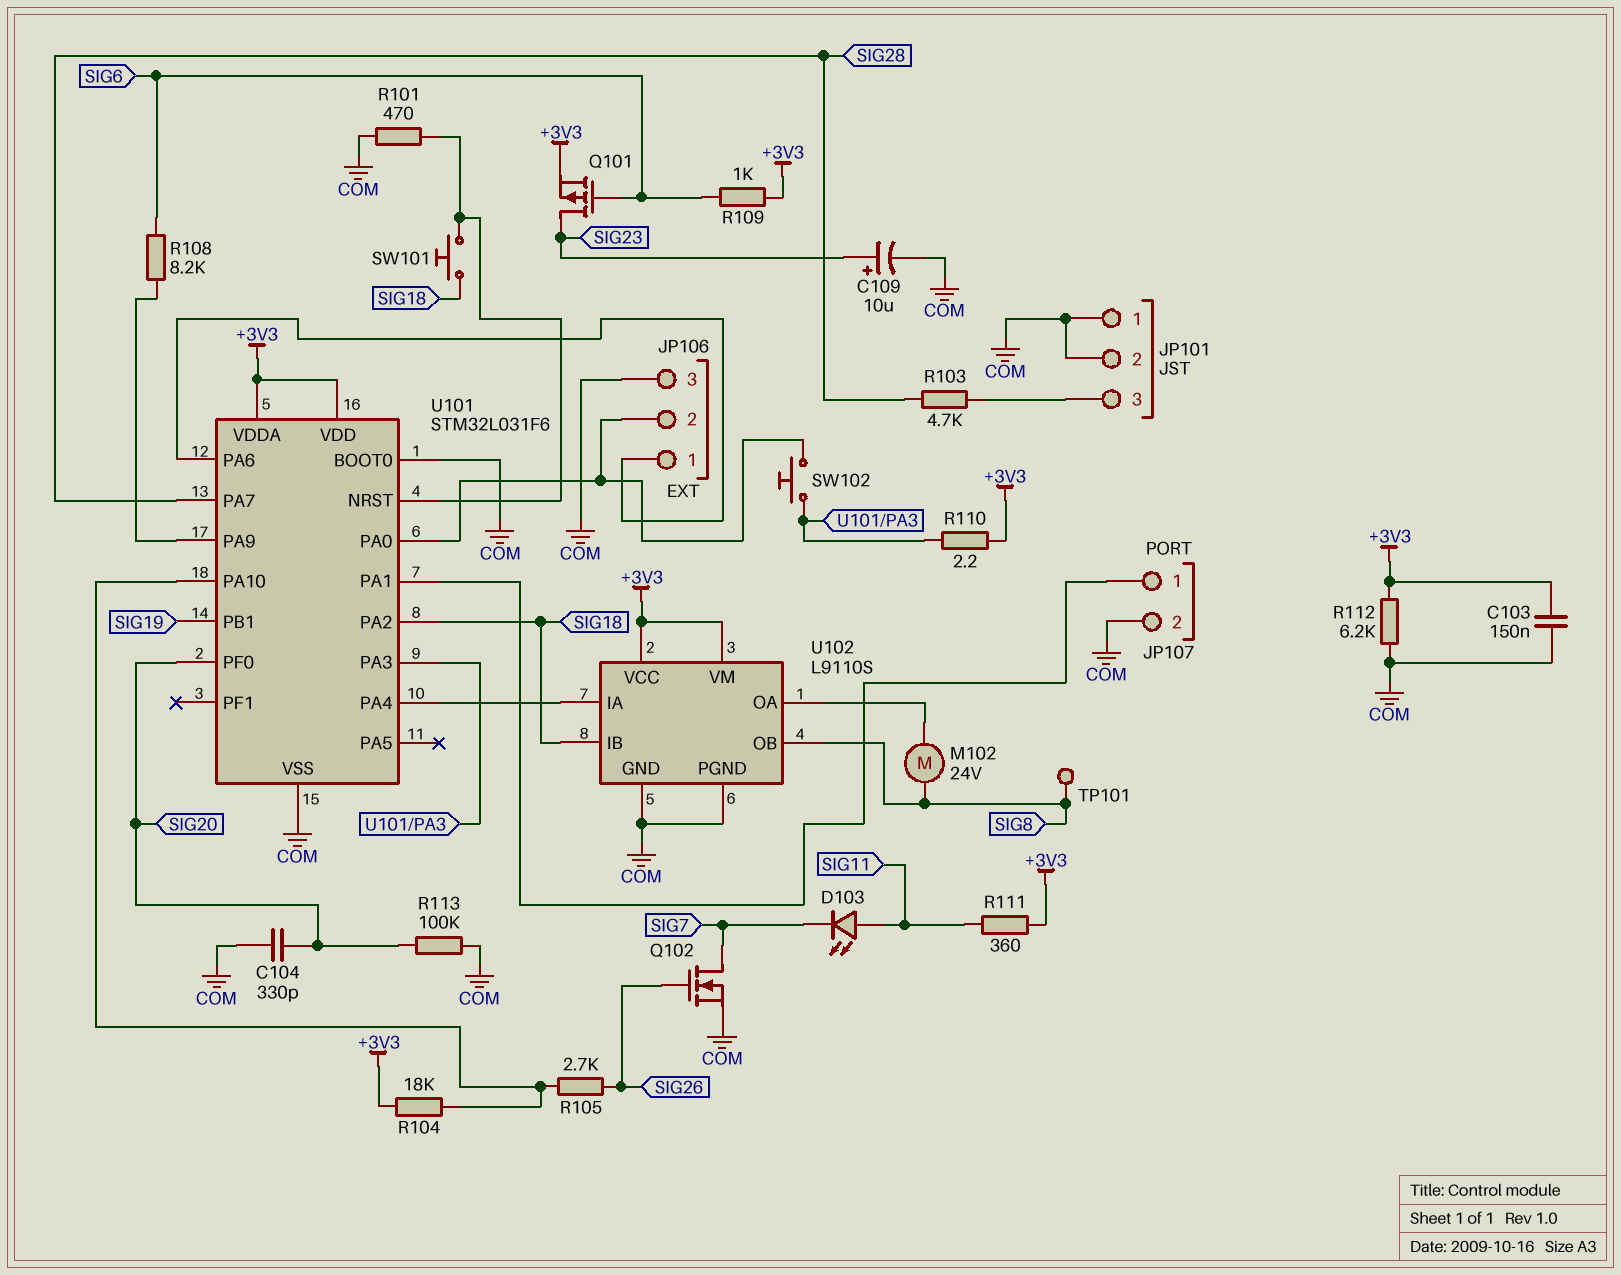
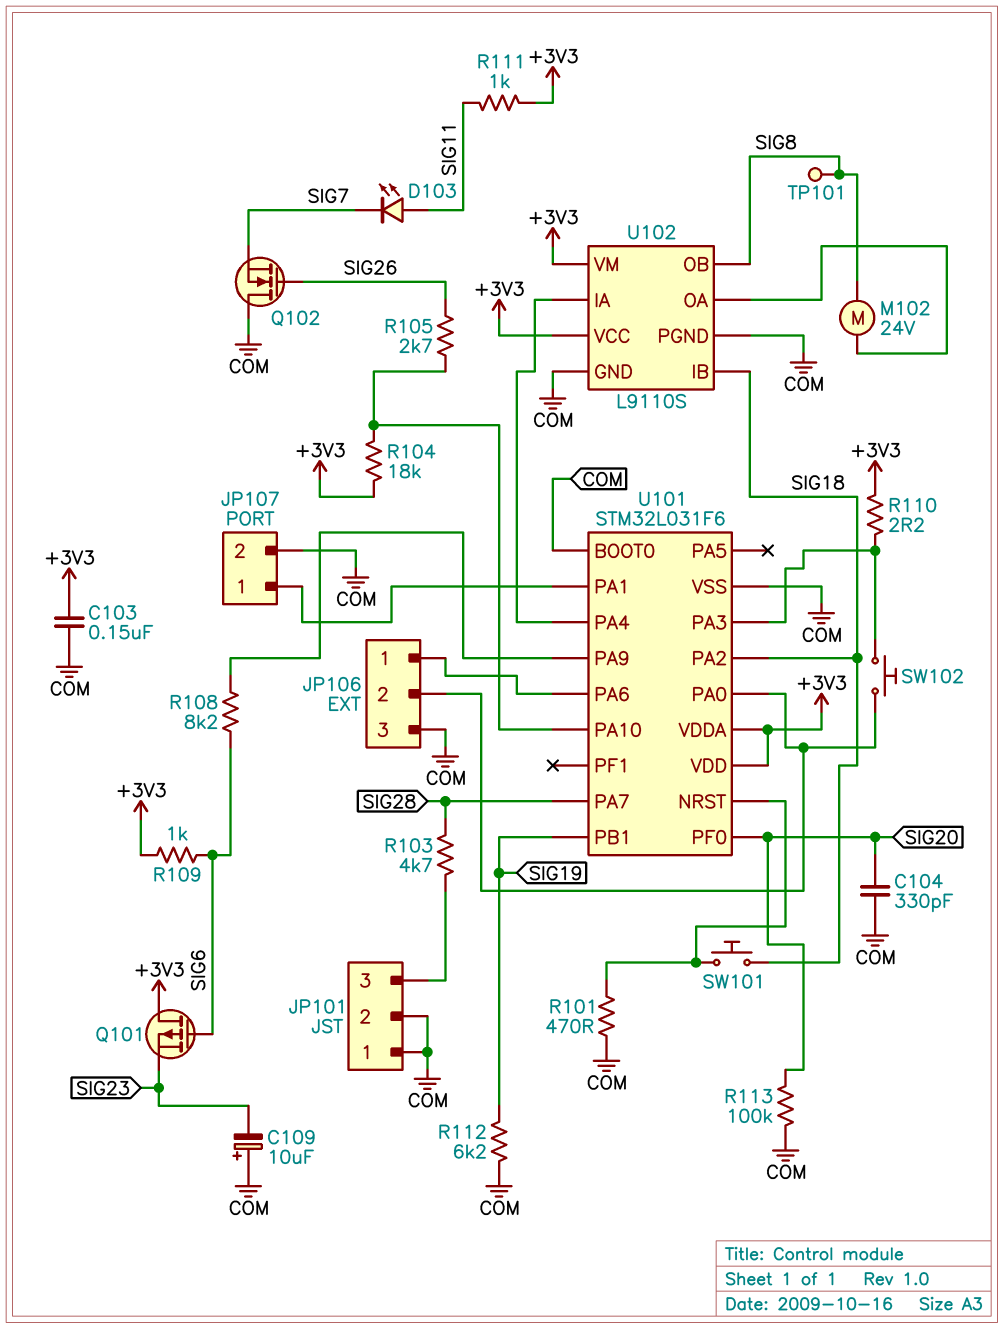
C109: 10uF (plus SIG23, minus COM) -> 10uF (plus COM, minus SIG23)
Q101: PMOS (G SIG6, D SIG23, S +3V3) -> PMOS (G SIG6, D +3V3, S SIG23)
Q102: NMOS (G SIG26, D SIG7, S COM) -> NMOS (G SIG26, D COM, S SIG7)
R111: 360 (+3V3, SIG11) -> 1k (+3V3, SIG11)
R112: 6.2k (+3V3, COM) -> 6.2k (COM, SIG19)

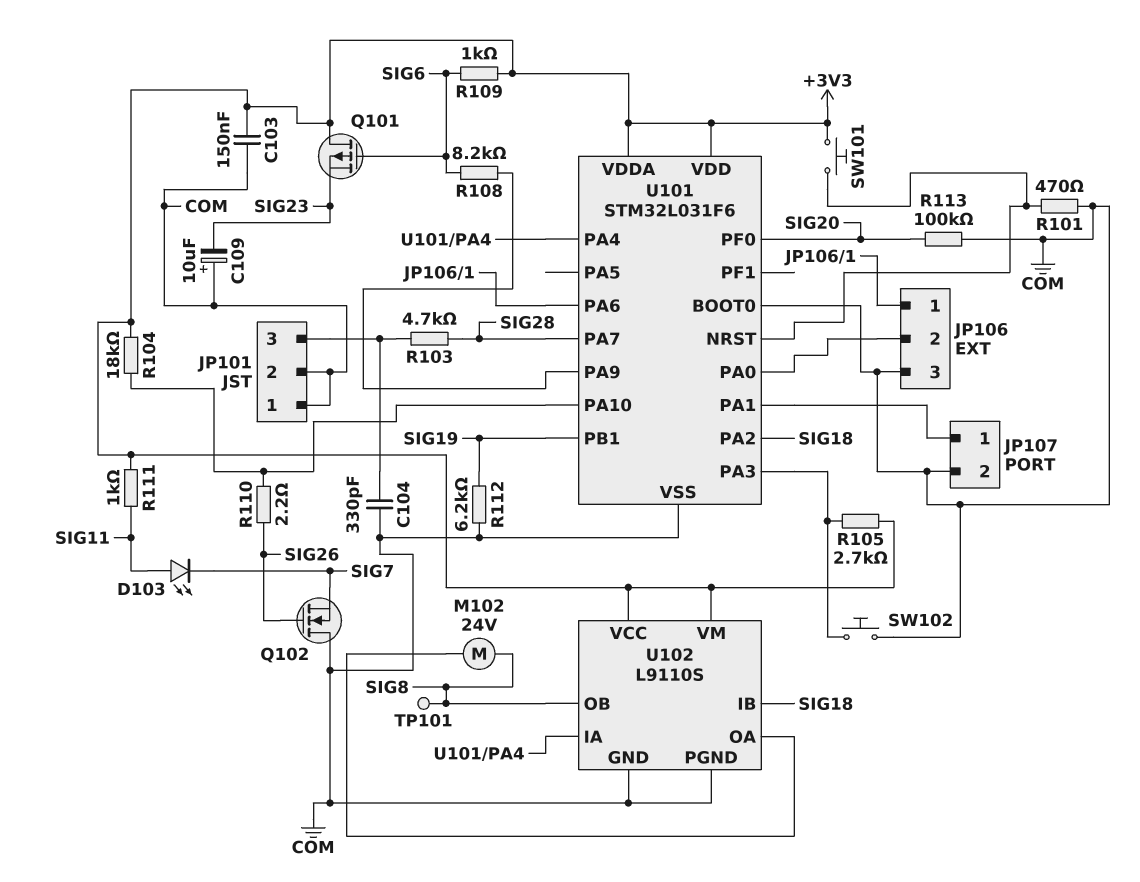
C104: 330pF (COM, SIG20) -> 330pF (COM, JP101/3)
R105: 2.7k (SIG26, U101/PA10) -> 2.7k (+3V3, U101/PA3)
R110: 2.2 (+3V3, U101/PA3) -> 2.2 (SIG26, U101/PA10)
SW101: button (SIG18, U101/NRST) -> button (+3V3, U101/NRST)
SW102: button (JP106/2, U101/PA3) -> button (COM, U101/PA3)

